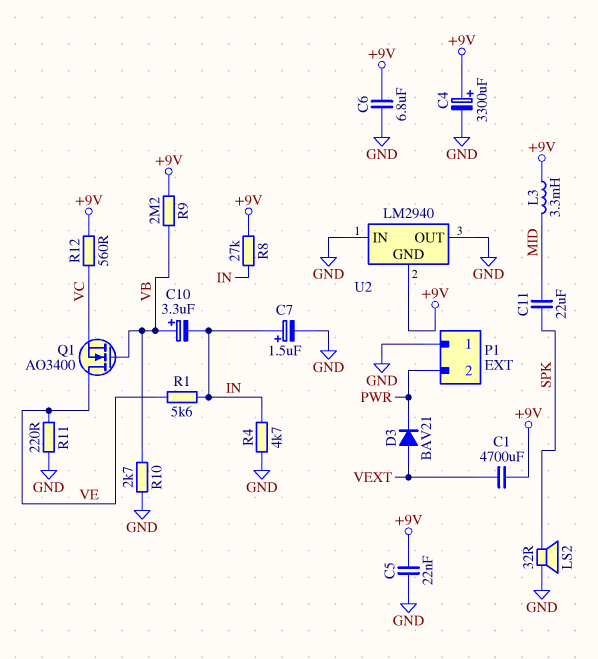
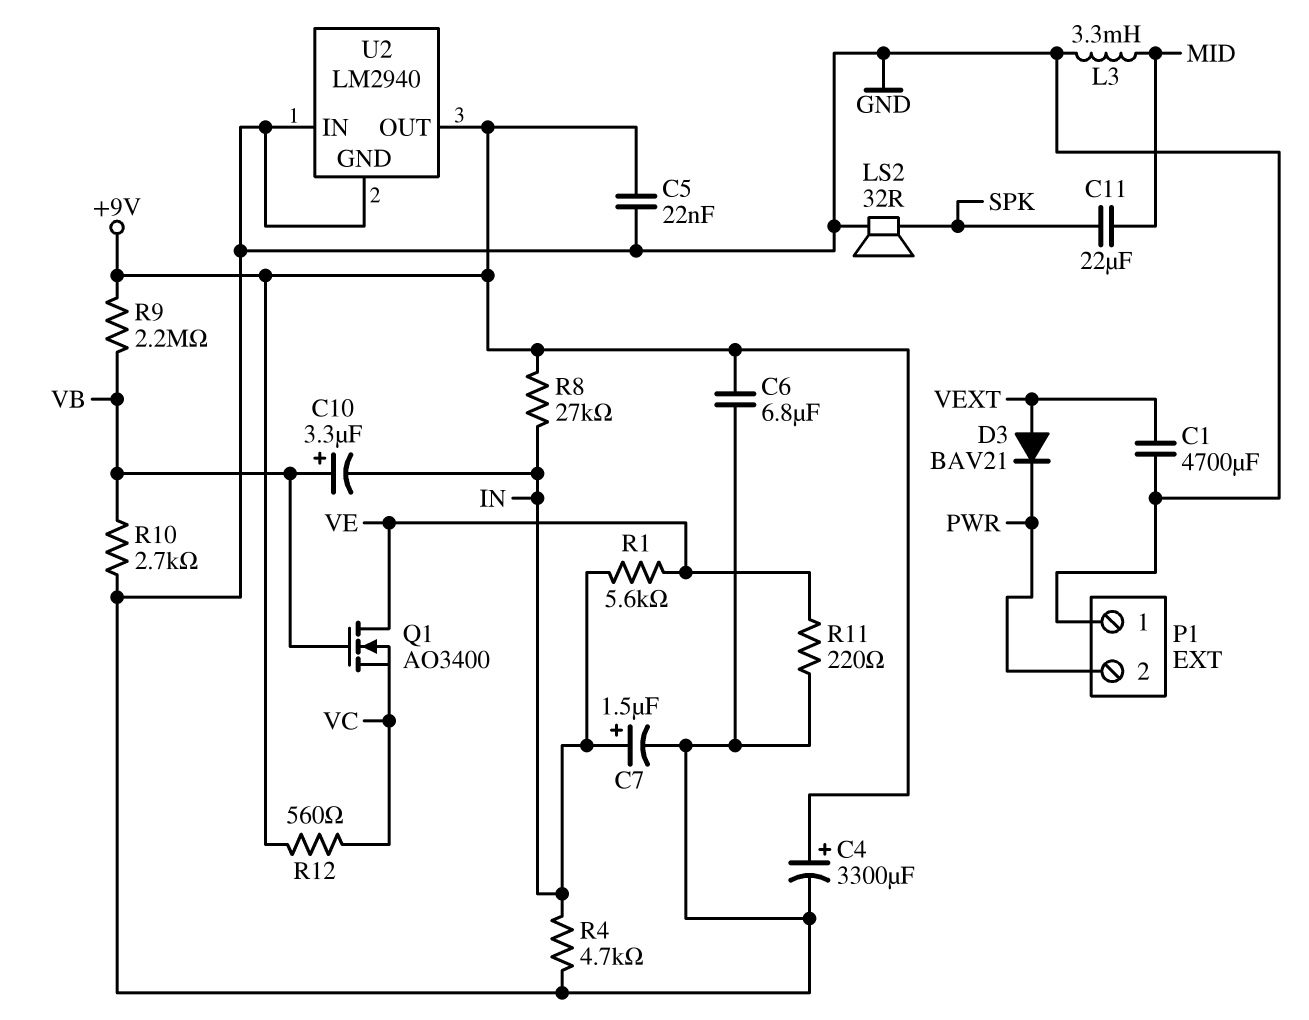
C1: 4700uF (+9V, VEXT) -> 4700uF (GND, VEXT)
L3: 3.3mH (+9V, MID) -> 3.3mH (GND, MID)
U2 pin GND: +9V -> GND
U2 pin OUT: GND -> +9V

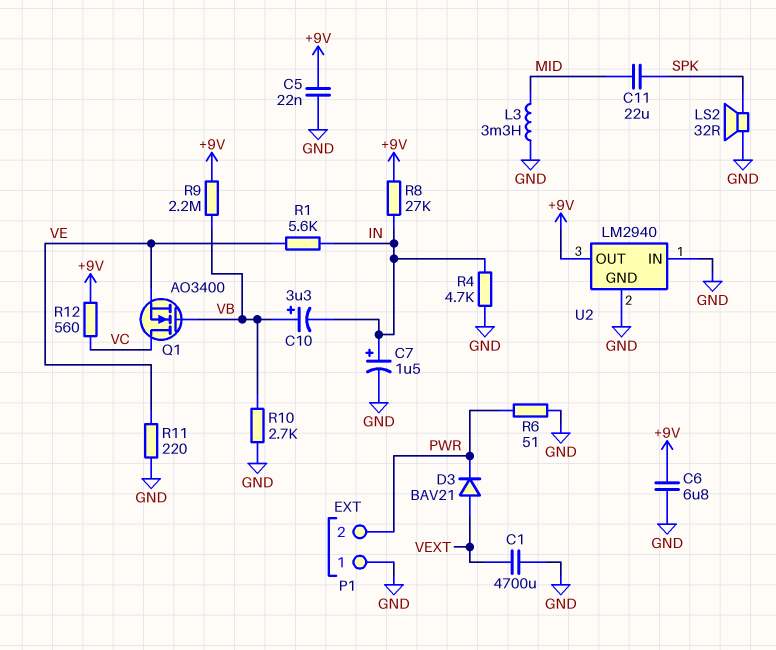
C4: 3300uF (plus +9V, minus GND) -> none
Q1: NMOS AO3400 (G VB, D VE, S VC) -> NMOS AO3400 (G VB, D VC, S VE)
R6: none -> 51 (GND, PWR)

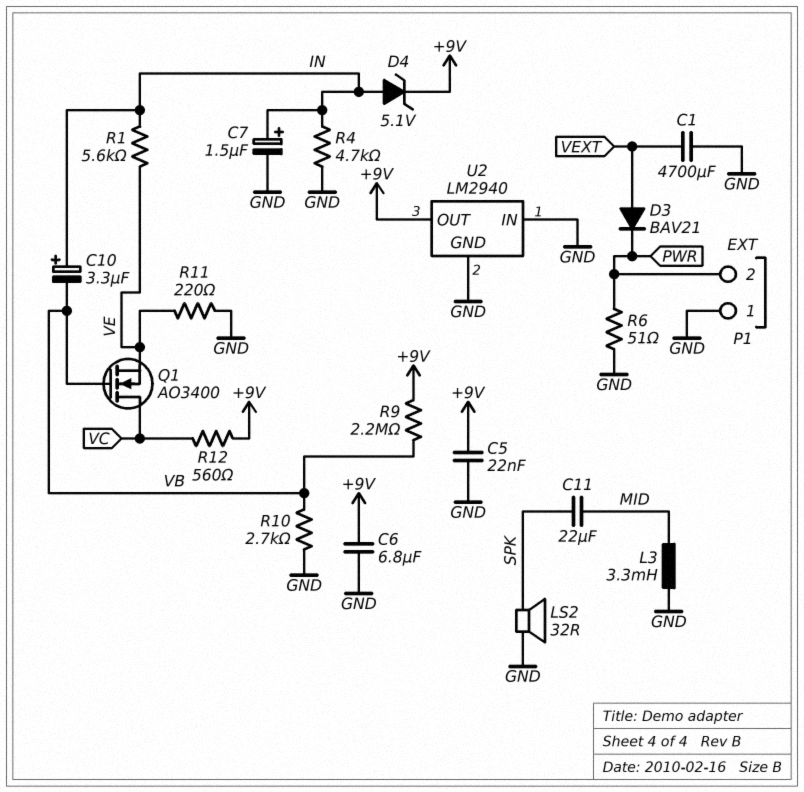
C10: 3.3uF (plus VB, minus IN) -> 3.3uF (plus IN, minus VB)
D4: none -> zener 5.1V (A IN, K +9V)
R8: 27k (+9V, IN) -> none

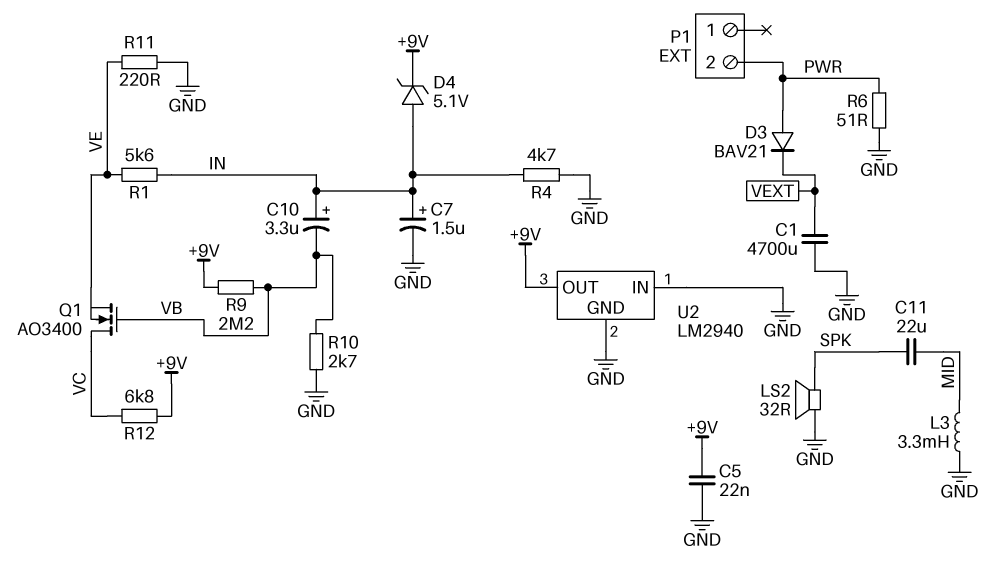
C6: 6.8uF (+9V, GND) -> none
D3: diode BAV21 (A VEXT, K PWR) -> diode BAV21 (A PWR, K VEXT)
P1 pin 1: GND -> none
R12: 560 (+9V, VC) -> 6.8k (+9V, VC)

